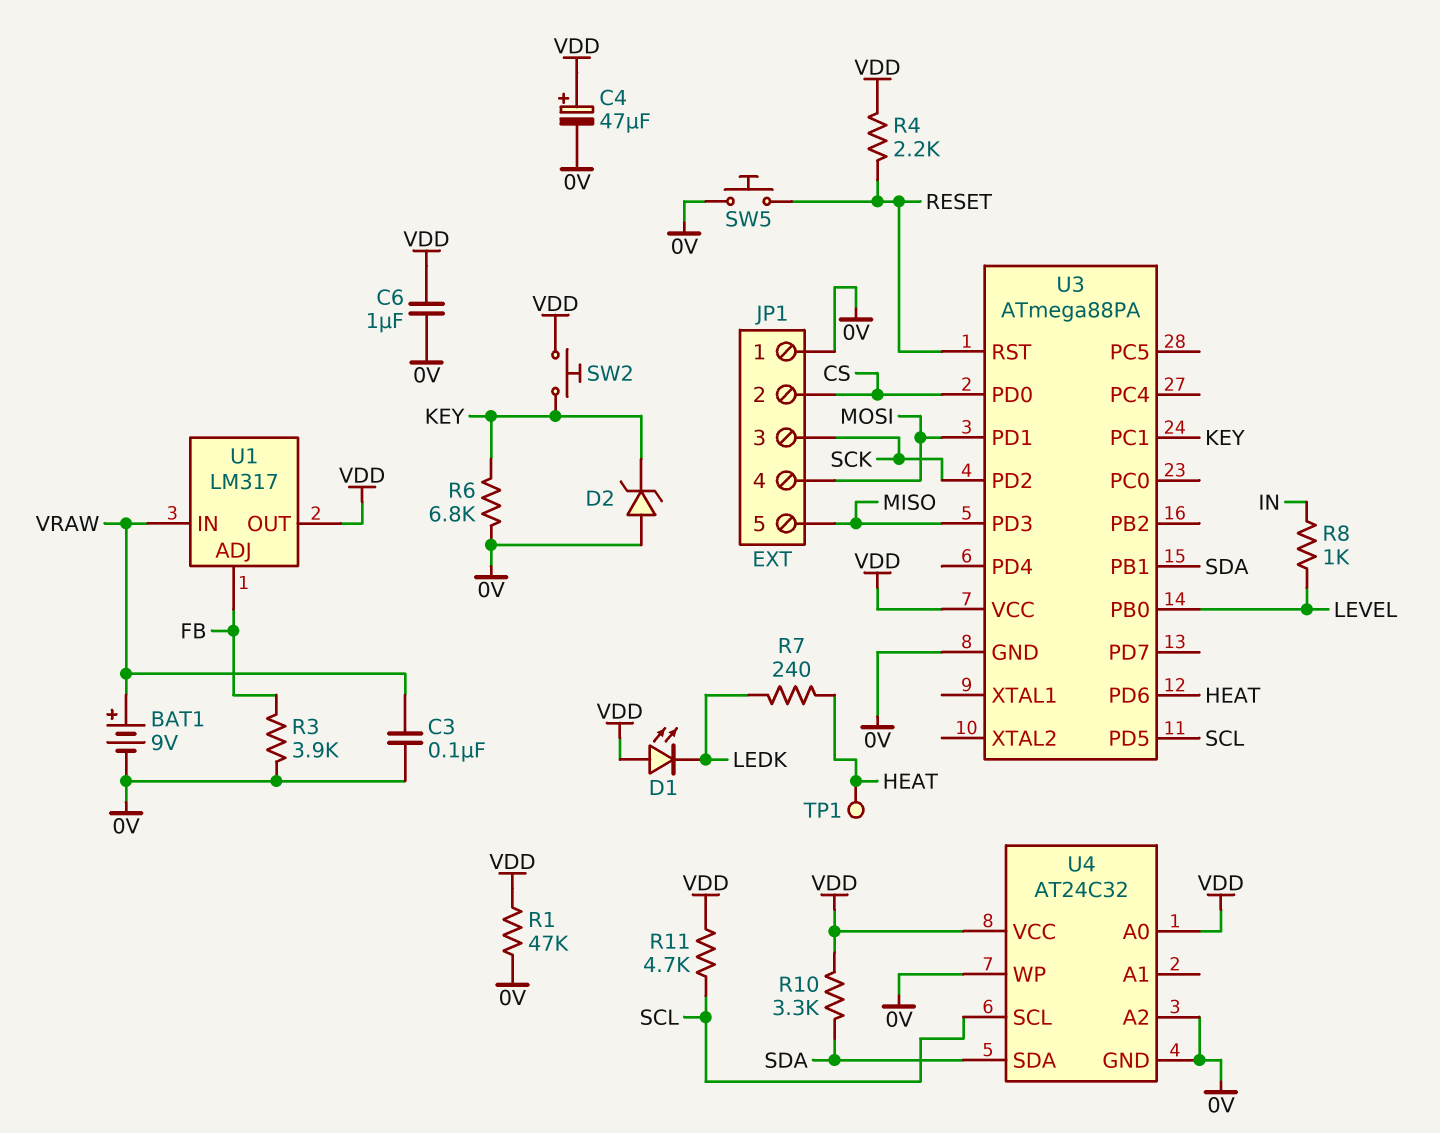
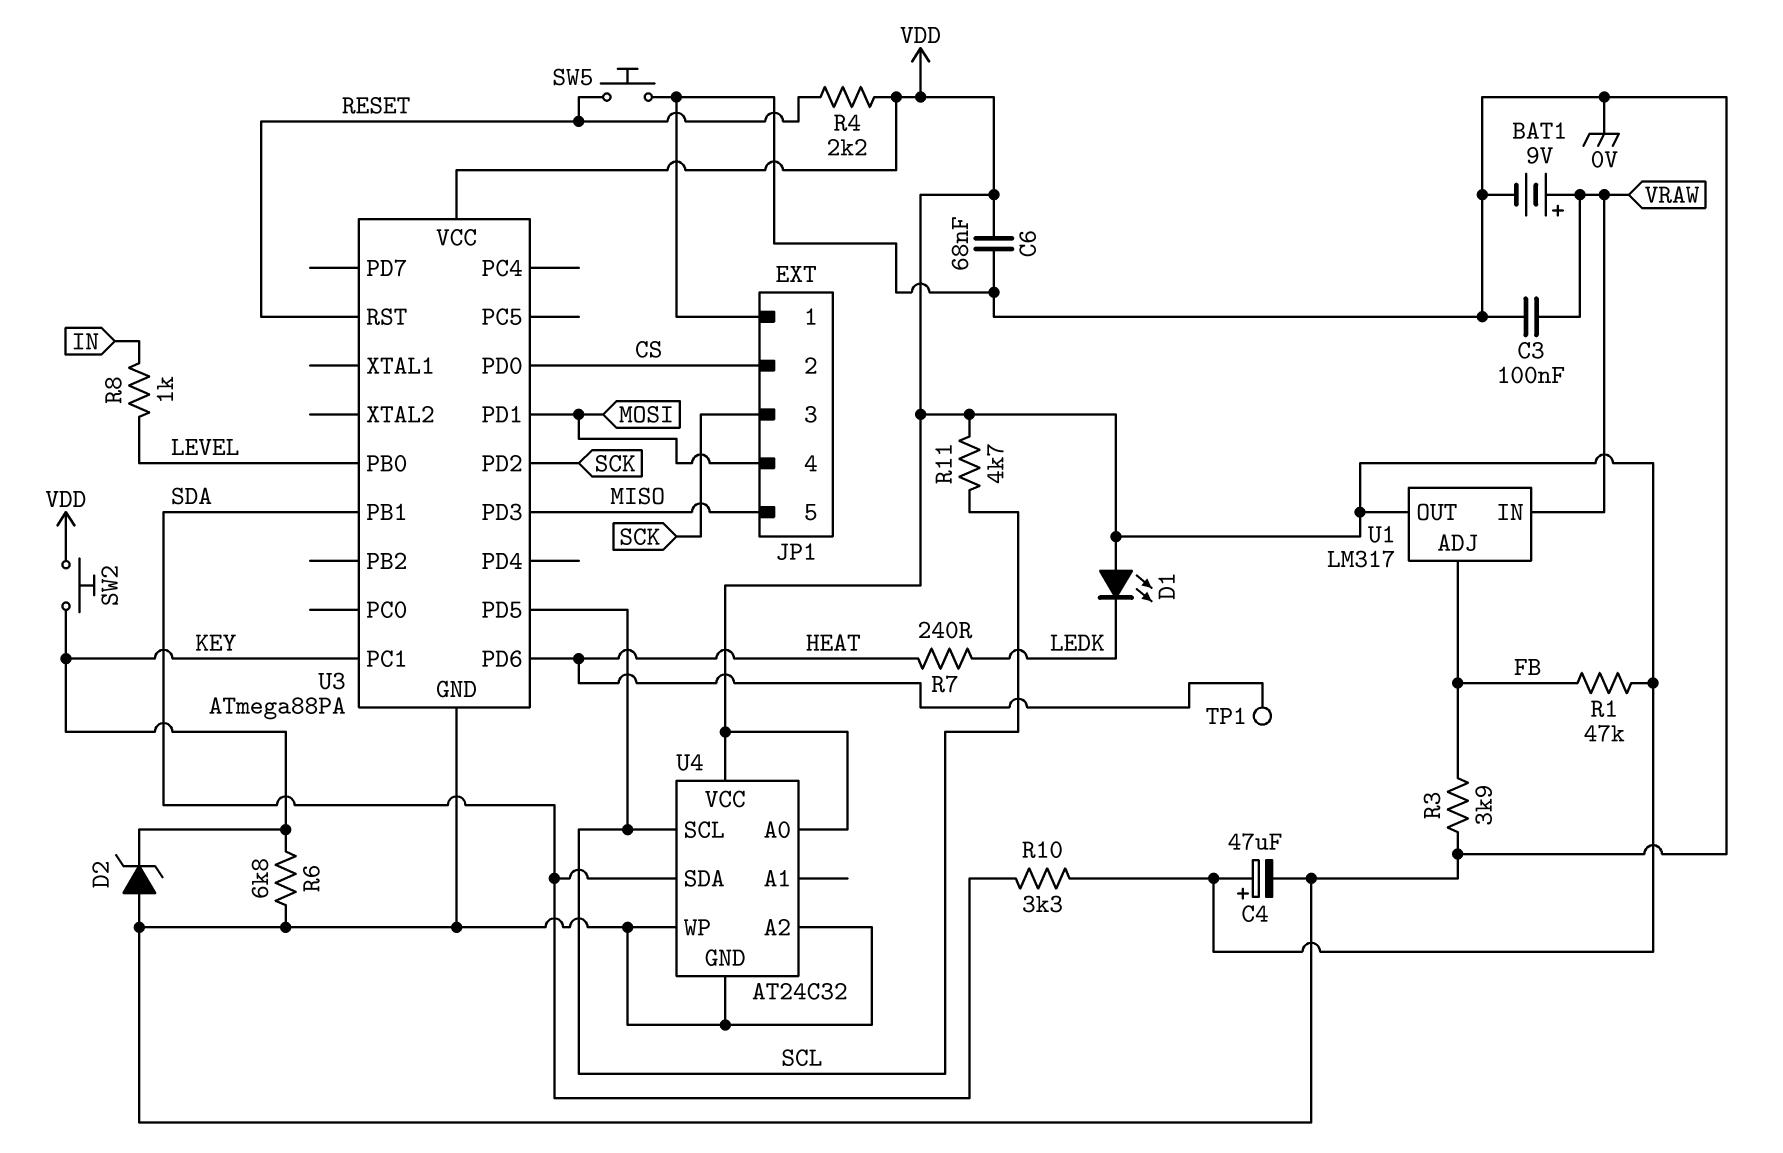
C6: 1uF (0V, VDD) -> 68nF (0V, VDD)
R1: 47k (0V, VDD) -> 47k (FB, VDD)

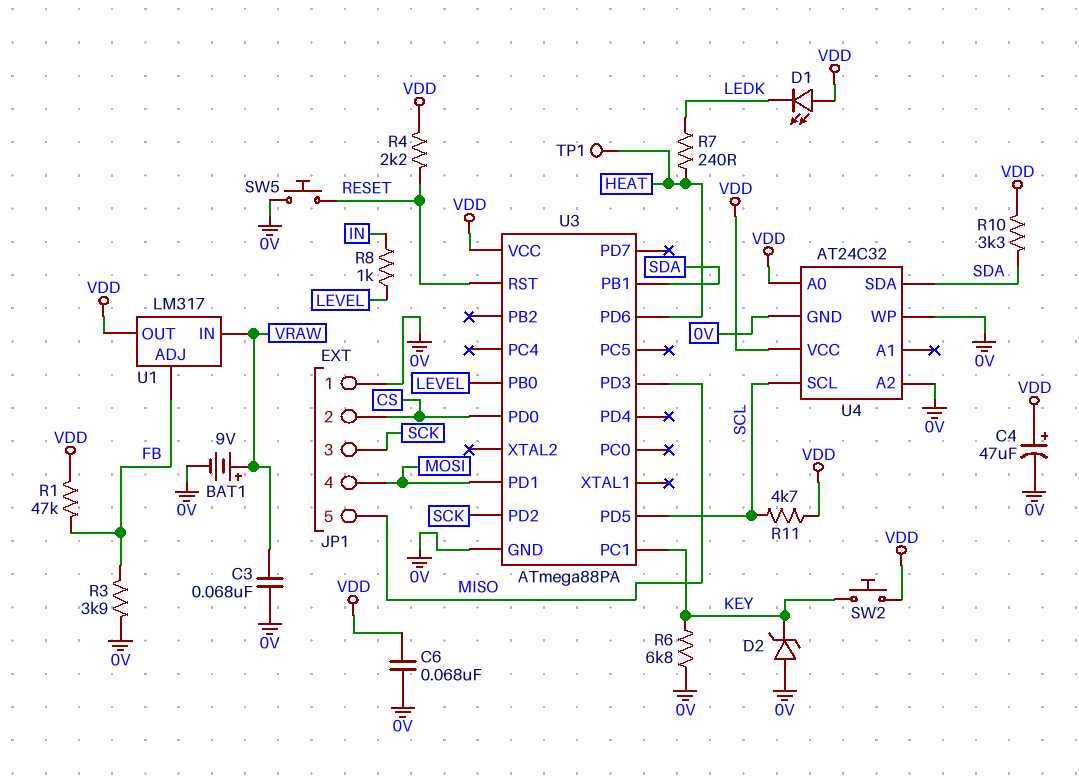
C3: 100nF (0V, VRAW) -> 68nF (0V, VRAW)

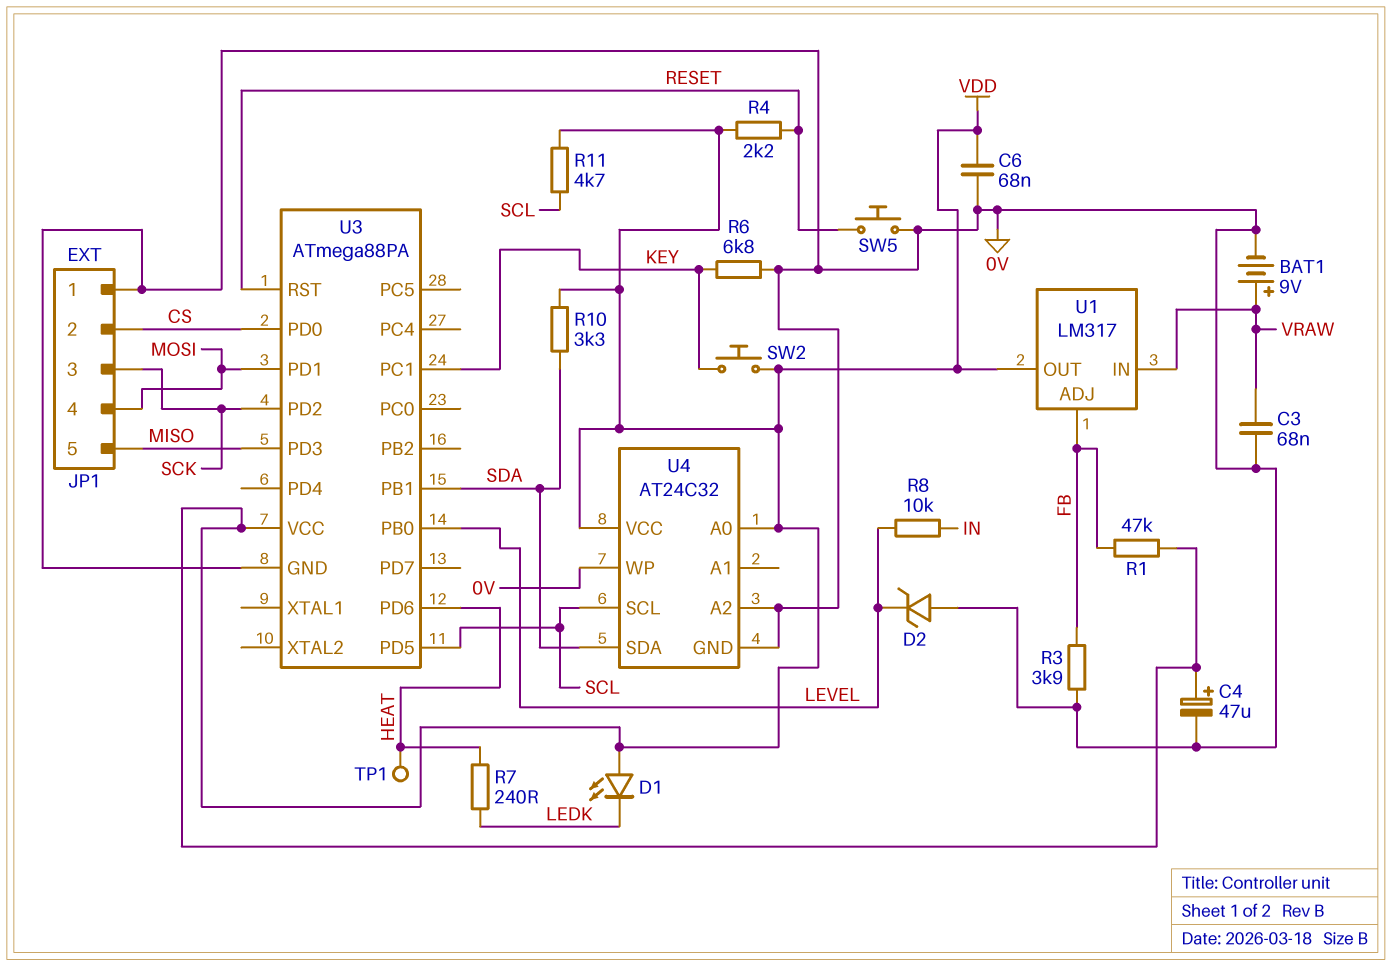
D2: zener (A 0V, K KEY) -> zener (A 0V, K LEVEL)
R8: 1k (IN, LEVEL) -> 10k (IN, LEVEL)

